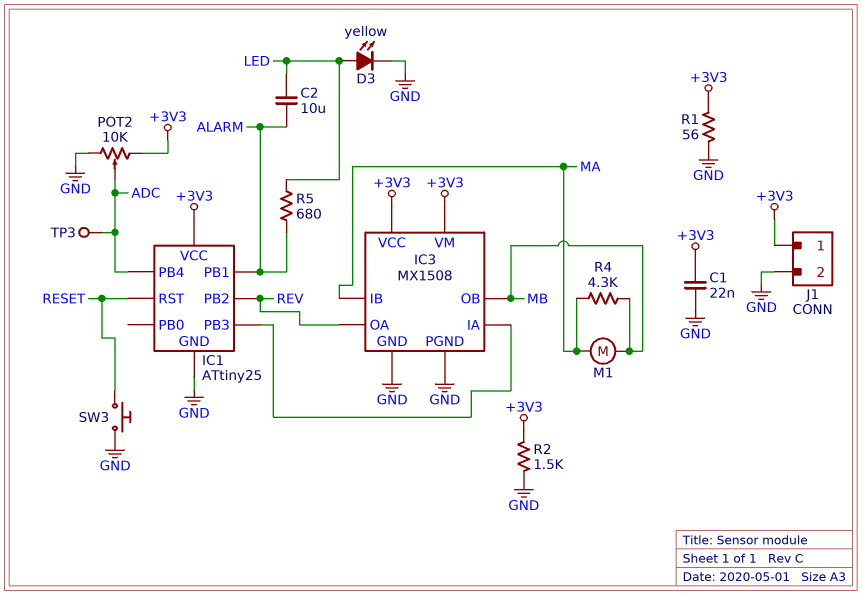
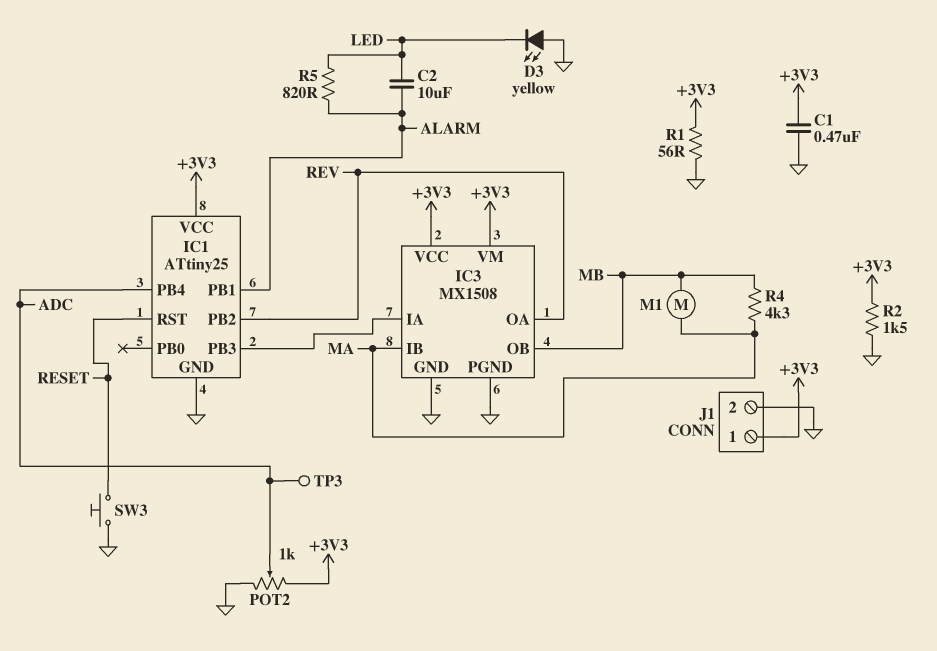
C1: 22nF (+3V3, GND) -> 470nF (+3V3, GND)
D3: LED yellow (A LED, K GND) -> LED yellow (A GND, K LED)
POT2: 10k (+3V3, GND, wiper ADC) -> 1k (+3V3, GND, wiper ADC)
R5: 680 (ALARM, LED) -> 820 (ALARM, LED)

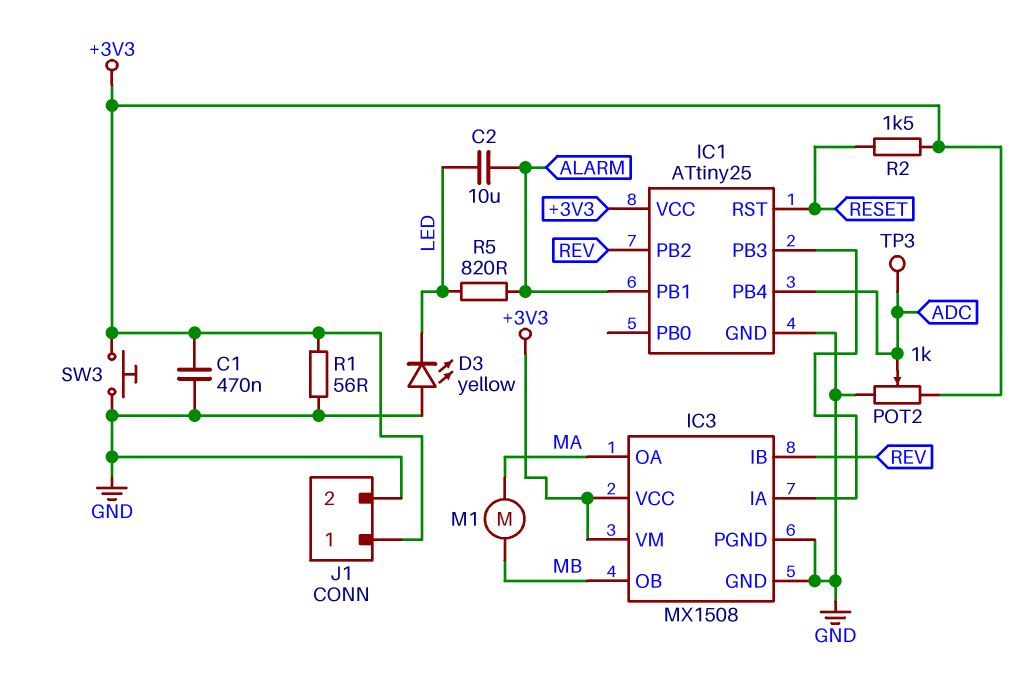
IC3 pin IB: MA -> REV
IC3 pin OA: REV -> MA
R2: 1.5k (+3V3, GND) -> 1.5k (+3V3, RESET)
R4: 4.3k (MA, MB) -> none
SW3: button (GND, RESET) -> button (+3V3, GND)

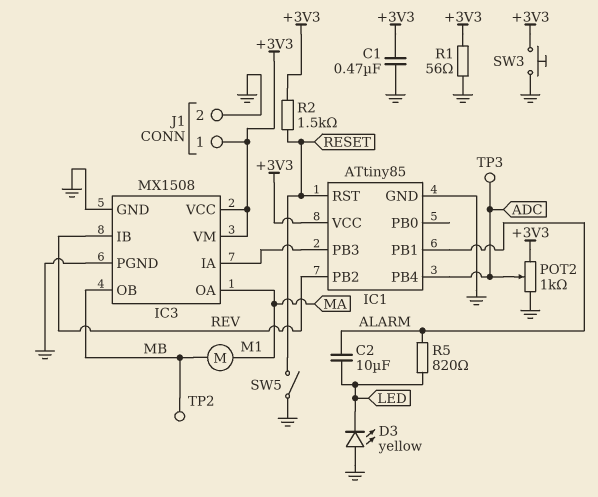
IC1: ATtiny25 -> ATtiny85
SW5: none -> switch (GND, RESET)
TP2: none -> test point (MB)

